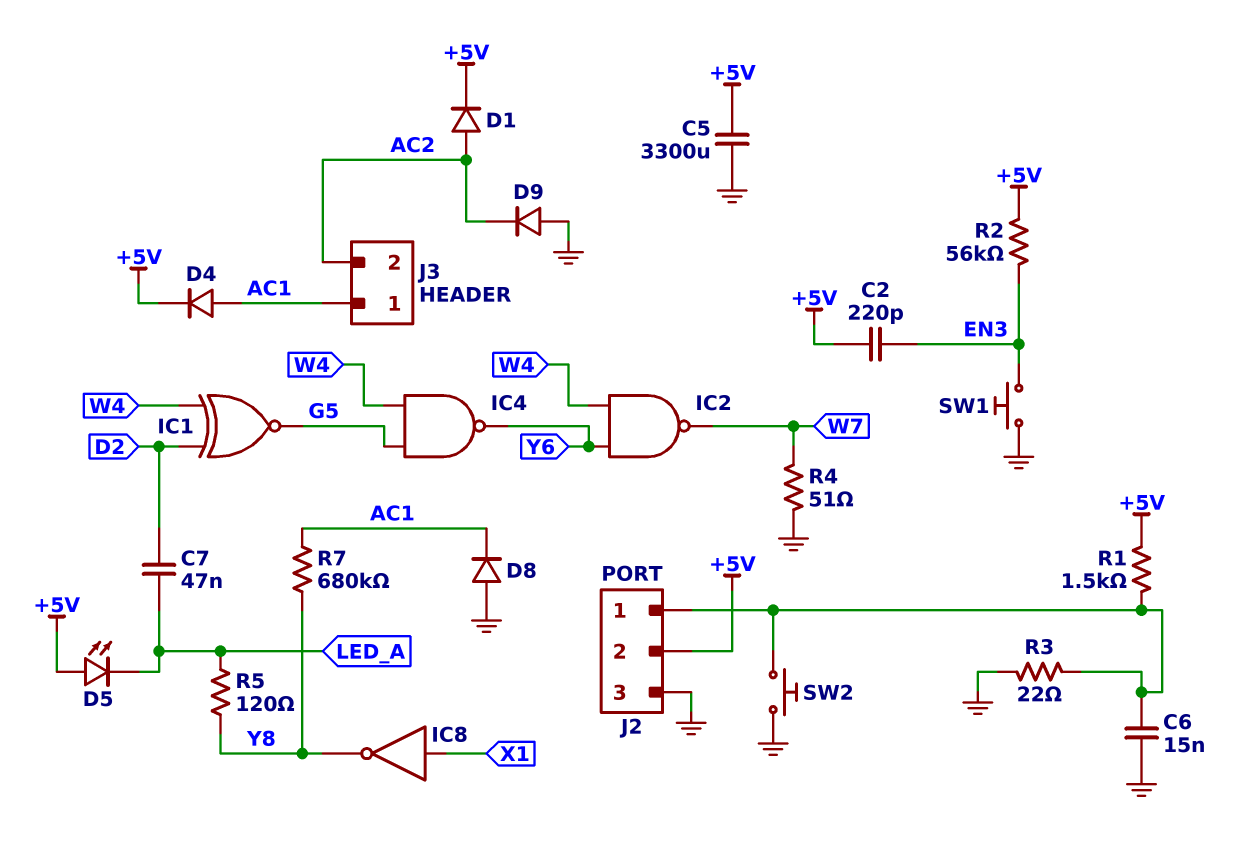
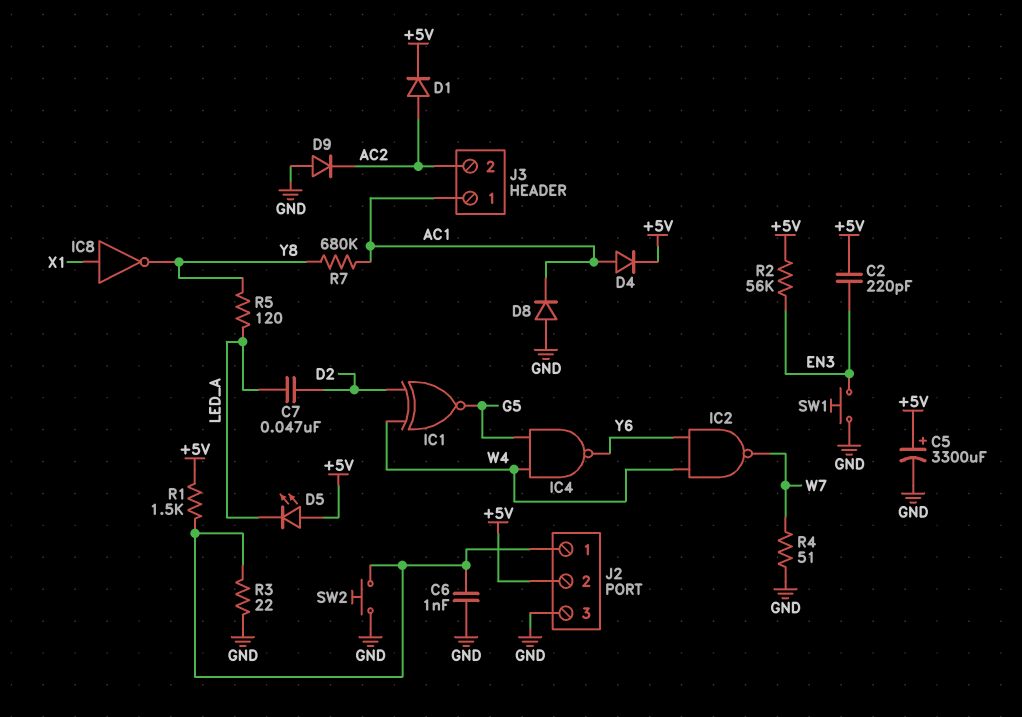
C5: 3300uF (+5V, GND) -> 3300uF (plus +5V, minus GND)
C6: 15nF (GND, J2/1) -> 1nF (GND, J2/1)

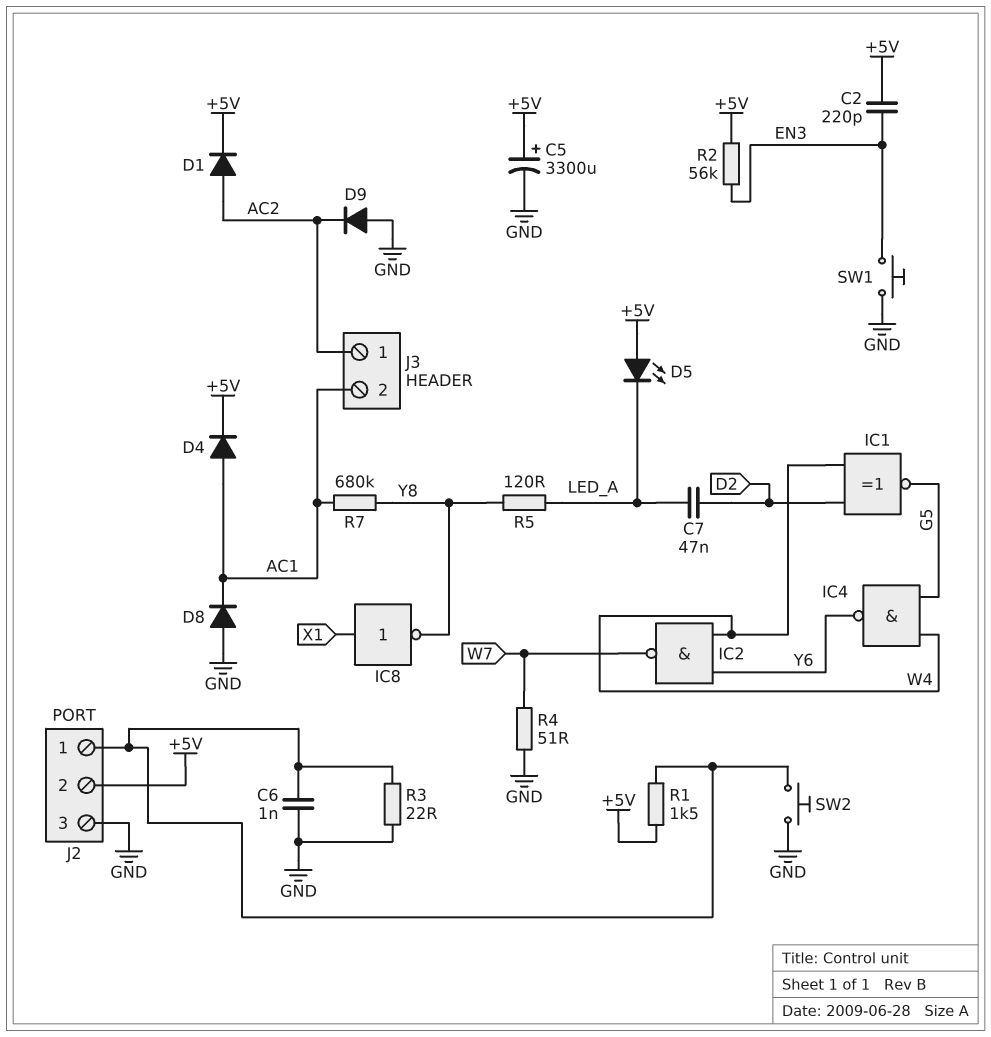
J3 pin 1: AC1 -> AC2
J3 pin 2: AC2 -> AC1

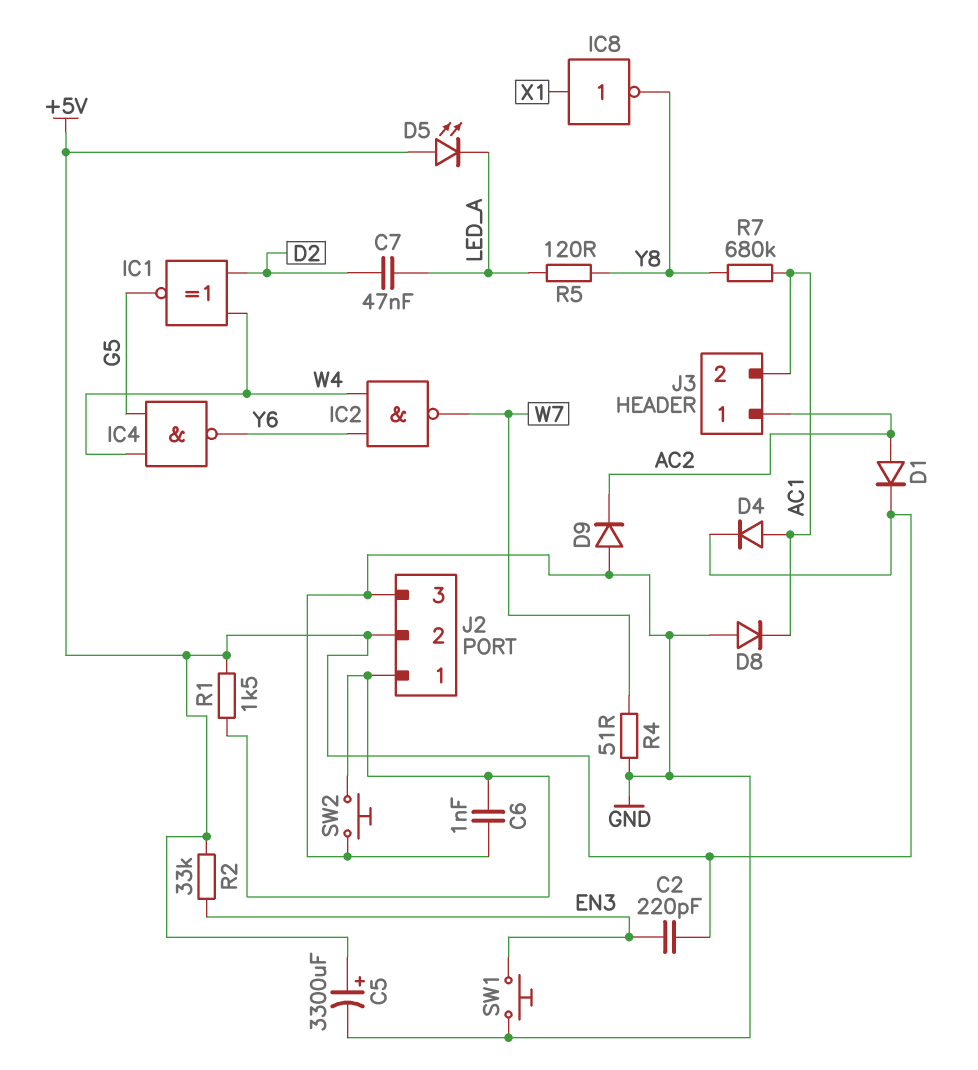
R2: 56k (+5V, EN3) -> 33k (+5V, EN3)
R3: 22 (GND, J2/1) -> none

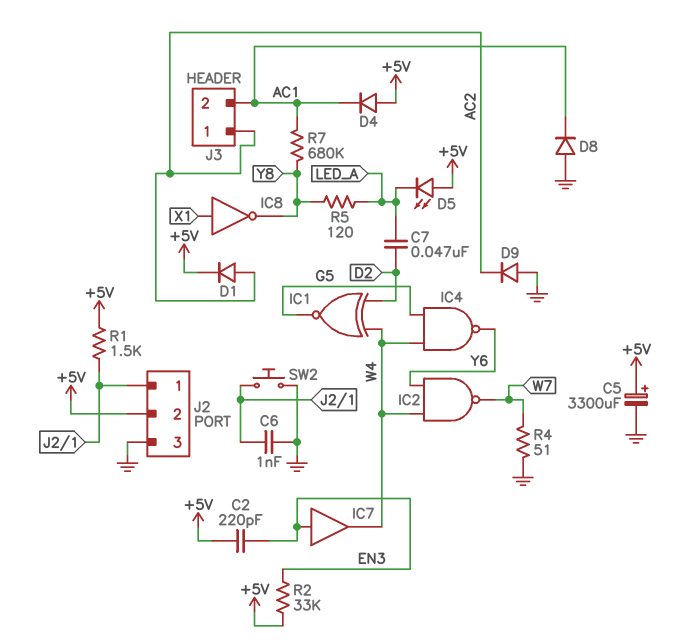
D4: diode (A AC1, K +5V) -> diode (A +5V, K AC1)
IC7: none -> buffer (in EN3, out W4)
SW1: button (EN3, GND) -> none

